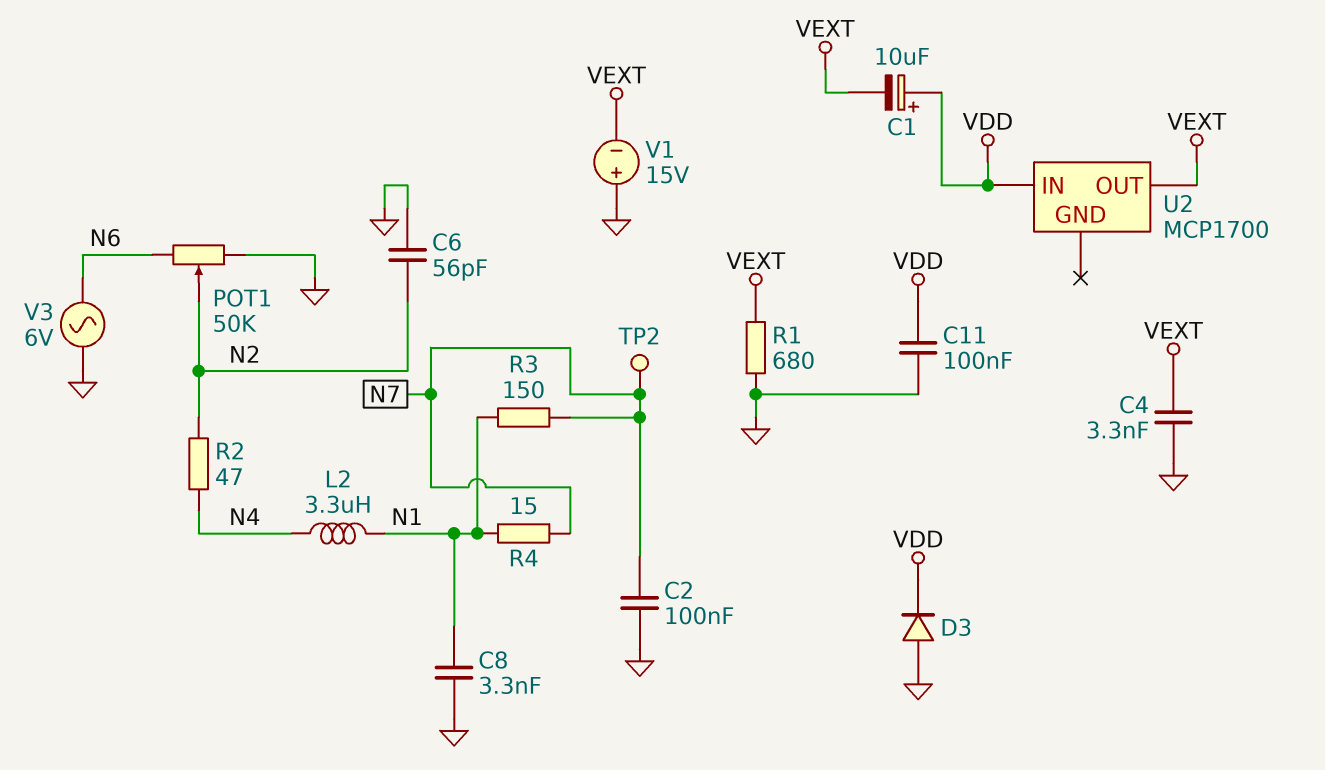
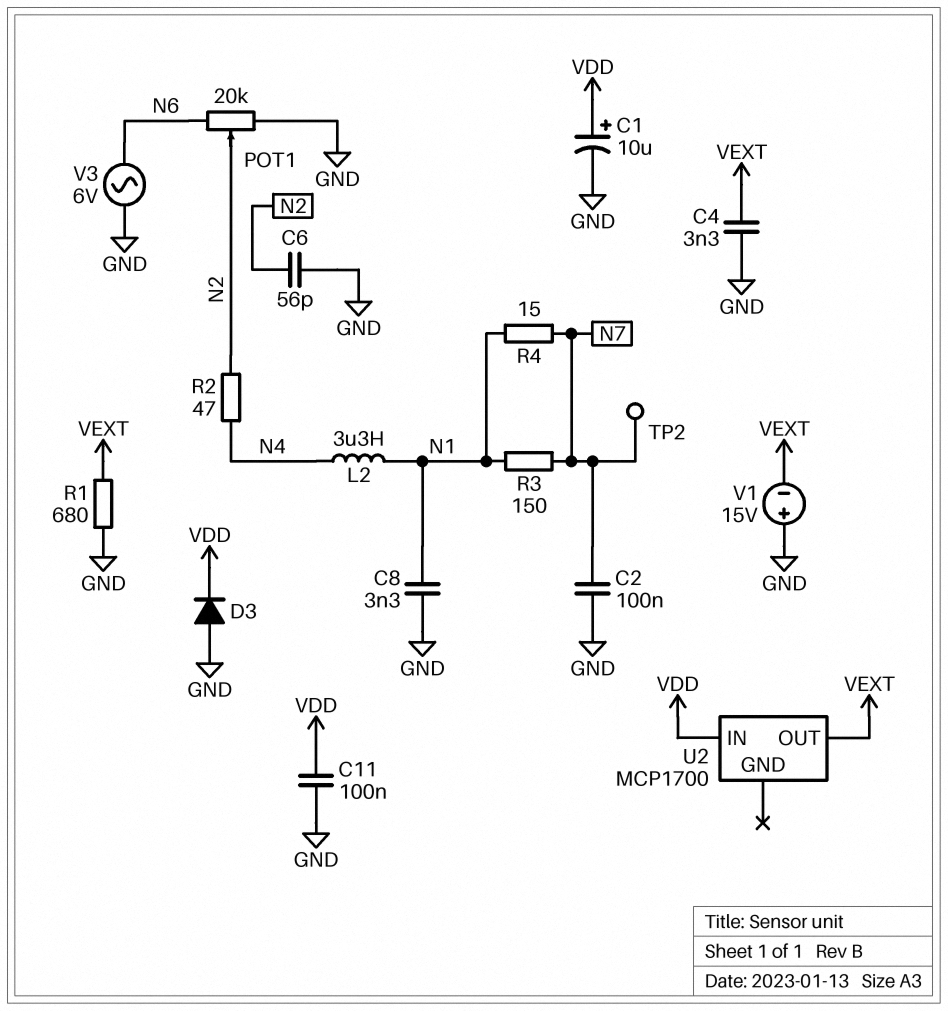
C1: 10uF (plus VDD, minus VEXT) -> 10uF (plus VDD, minus GND)
POT1: 50k (GND, N6, wiper N2) -> 20k (GND, N6, wiper N2)

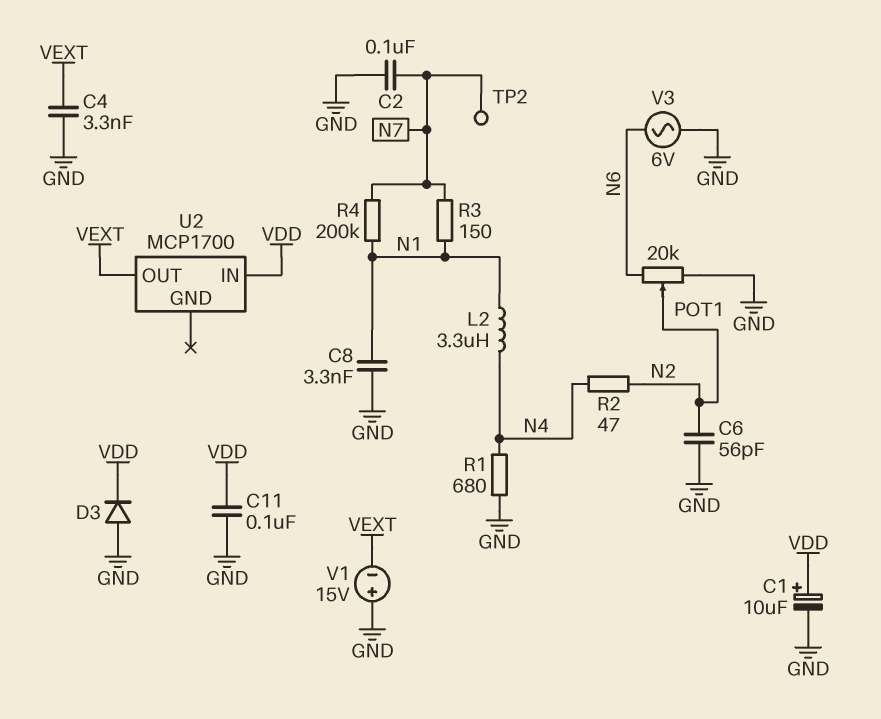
R1: 680 (GND, VEXT) -> 680 (GND, N4)
R4: 15 (N1, N7) -> 200k (N1, N7)

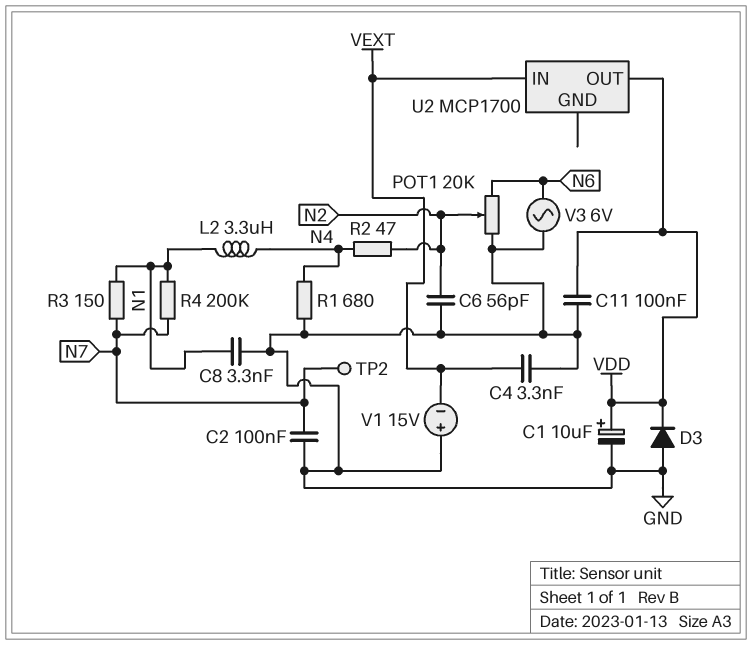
U2 pin IN: VDD -> VEXT
U2 pin OUT: VEXT -> VDD

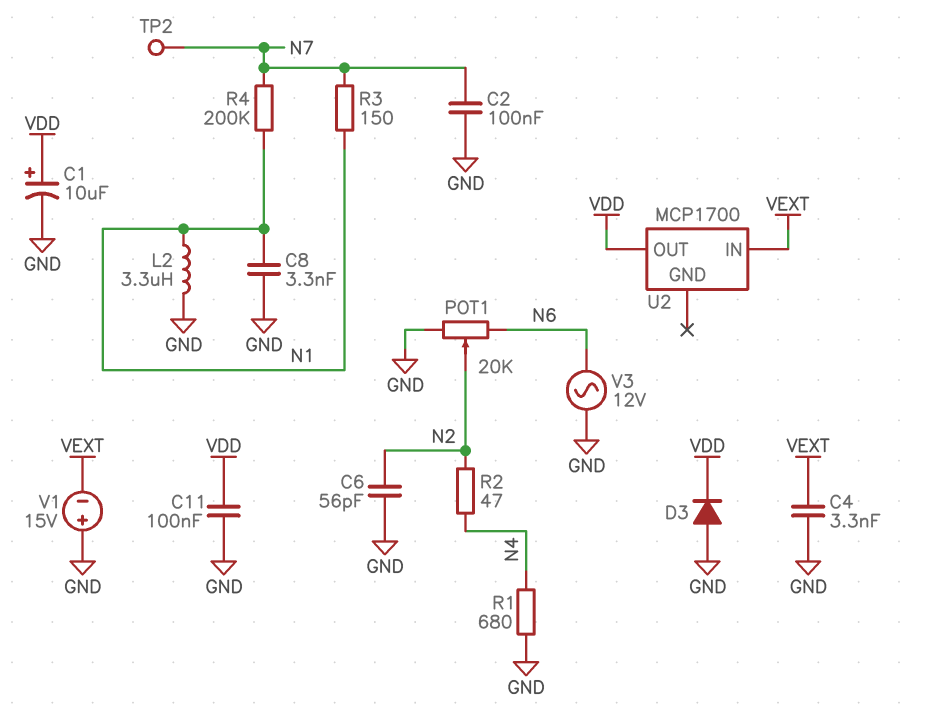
L2: 3.3uH (N1, N4) -> 3.3uH (GND, N1)
V3: AC 6V (GND, N6) -> AC 12V (GND, N6)

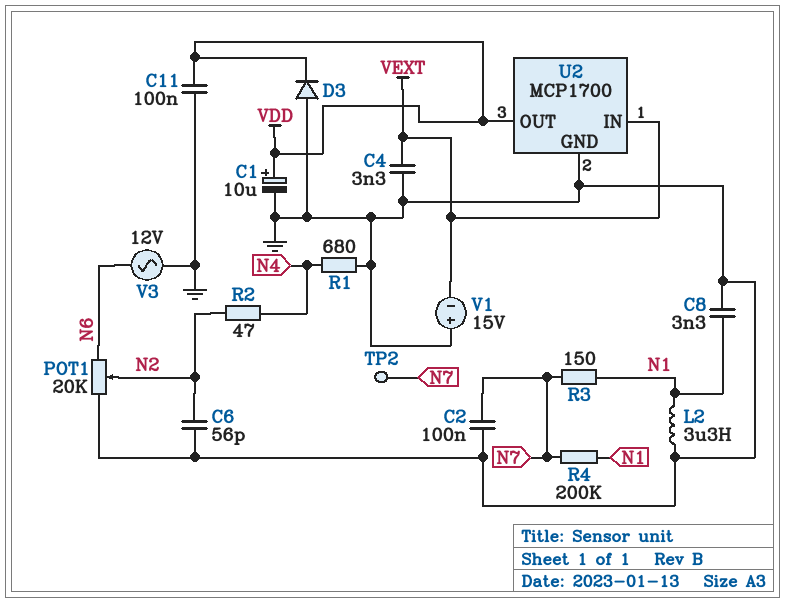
U2 pin GND: none -> GND

